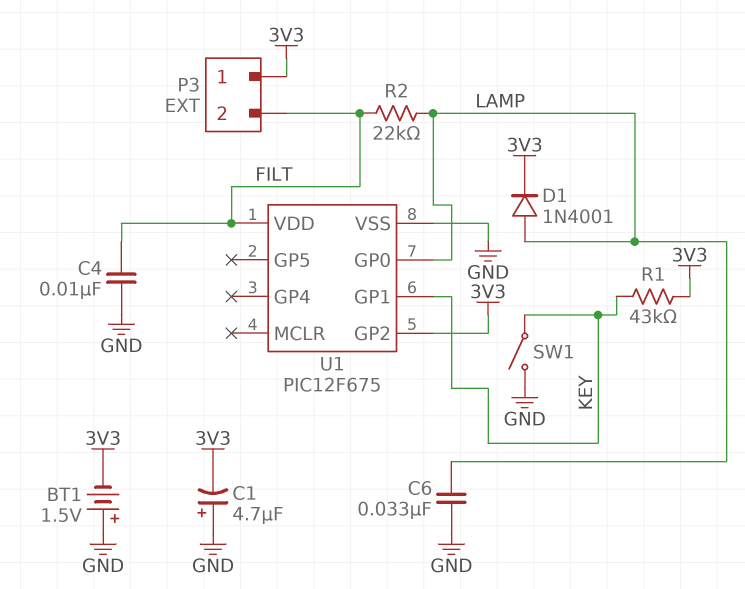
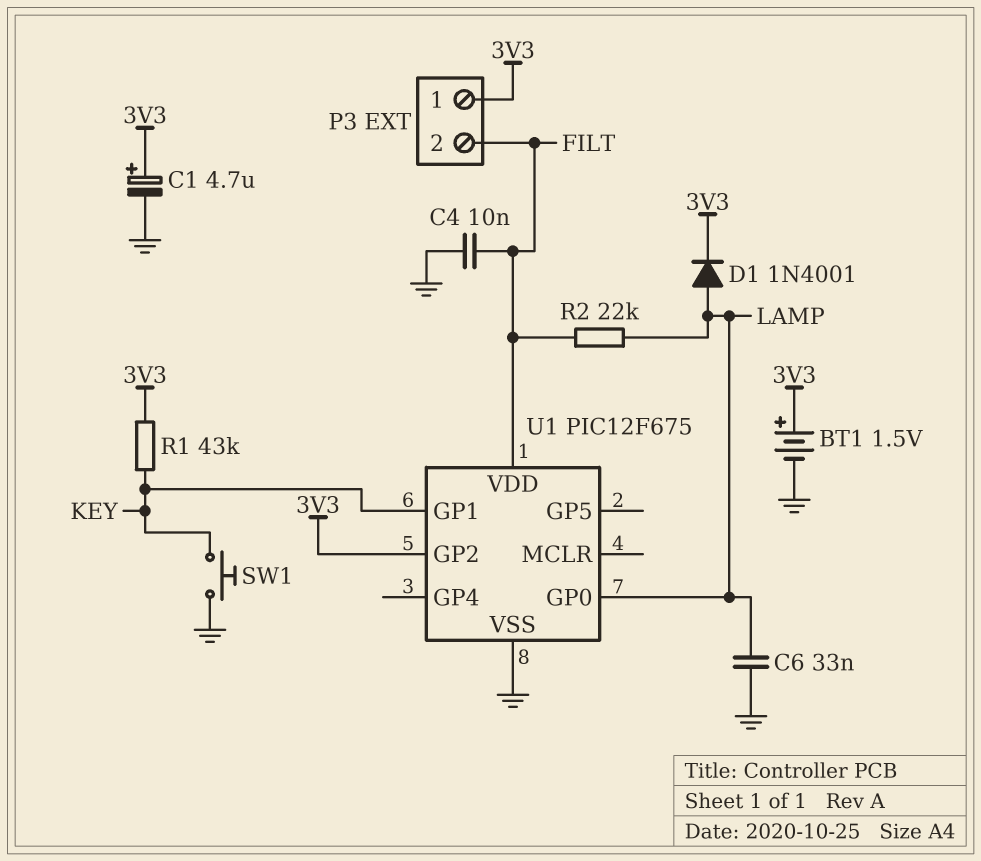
BT1: 1.5V (plus GND, minus 3V3) -> 1.5V (plus 3V3, minus GND)
C1: 4.7uF (plus GND, minus 3V3) -> 4.7uF (plus 3V3, minus GND)
SW1: switch (GND, KEY) -> button (GND, KEY)

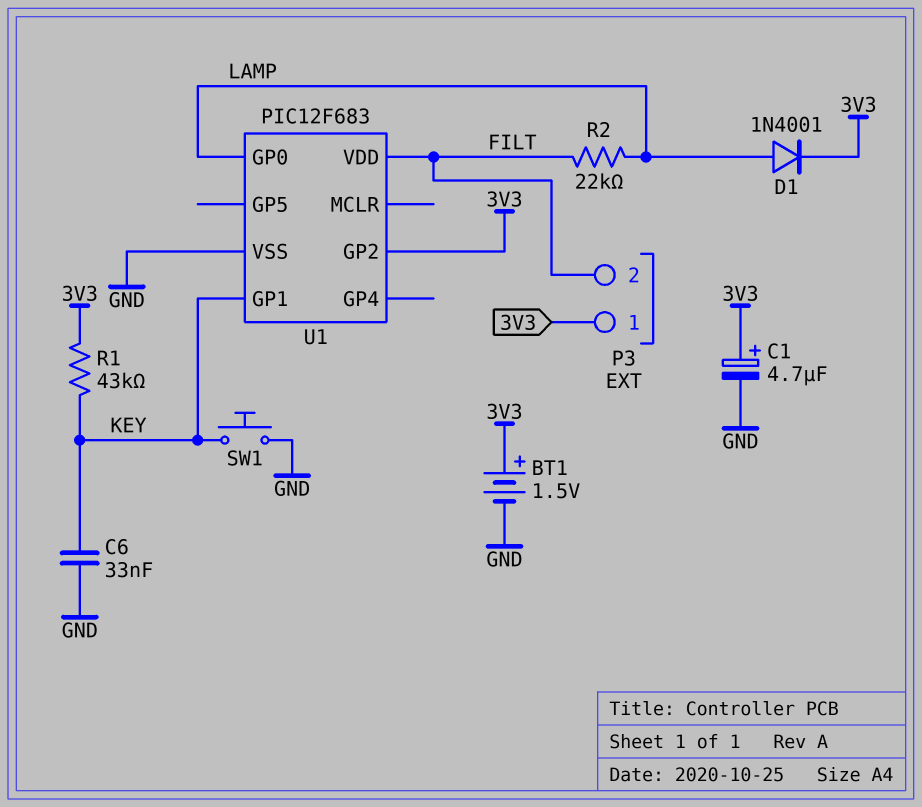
C4: 10nF (FILT, GND) -> none
C6: 33nF (GND, LAMP) -> 33nF (GND, KEY)
U1: PIC12F675 -> PIC12F683

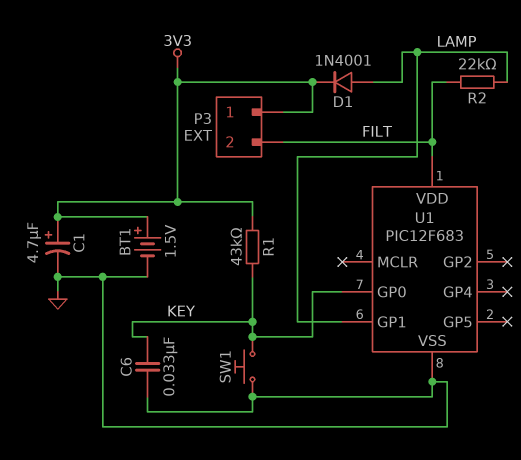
U1 pin GP0: LAMP -> KEY
U1 pin GP1: KEY -> LAMP
U1 pin GP2: 3V3 -> none

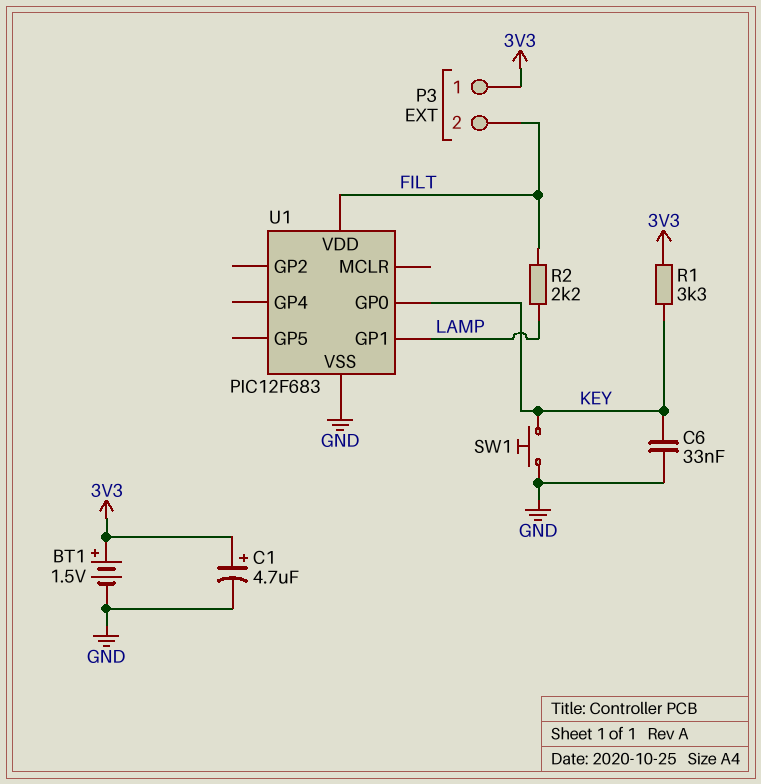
D1: diode 1N4001 (A LAMP, K 3V3) -> none
R1: 43k (3V3, KEY) -> 3.3k (3V3, KEY)
R2: 22k (FILT, LAMP) -> 2.2k (FILT, LAMP)

